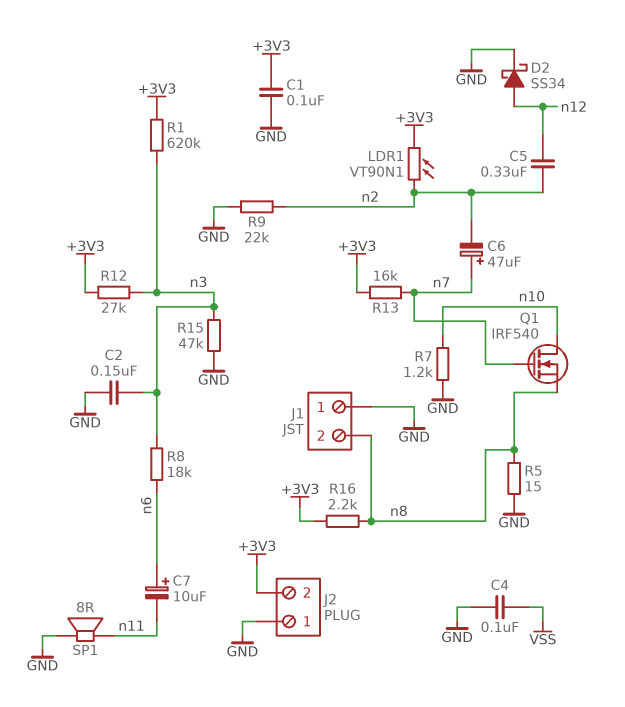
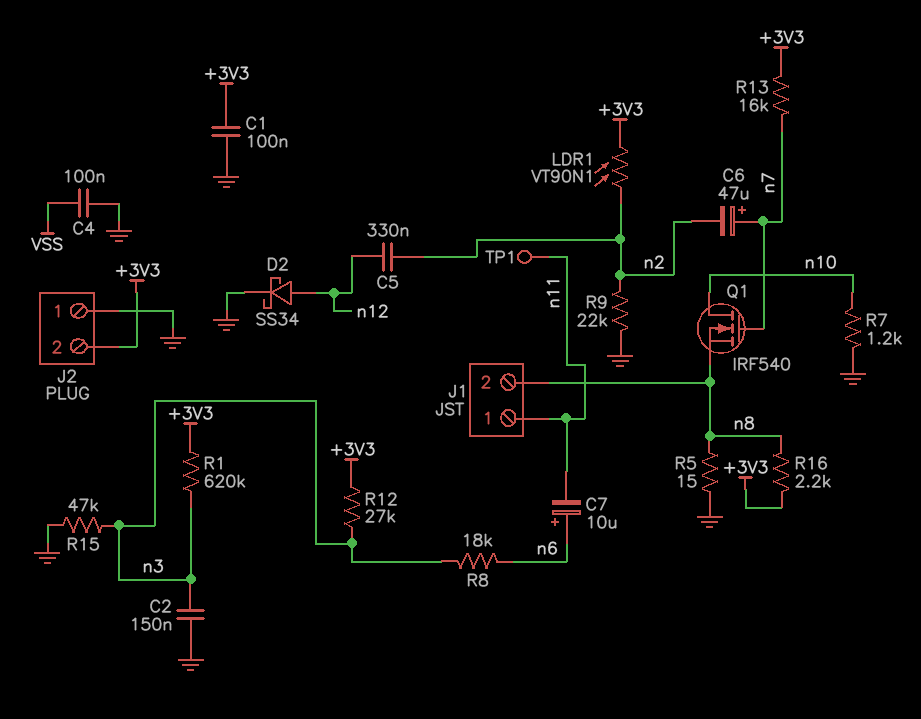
J1 pin 1: GND -> n11
SP1: speaker 8R (GND, n11) -> none
TP1: none -> test point (n11)

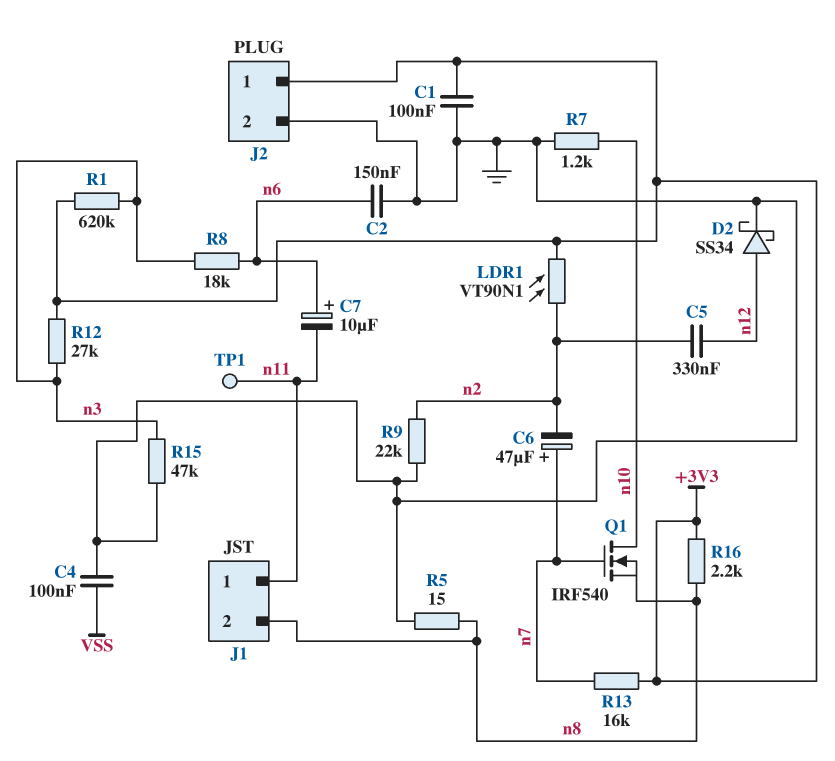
C2: 150nF (GND, n3) -> 150nF (GND, n6)
J2 pin 1: GND -> +3V3
J2 pin 2: +3V3 -> GND

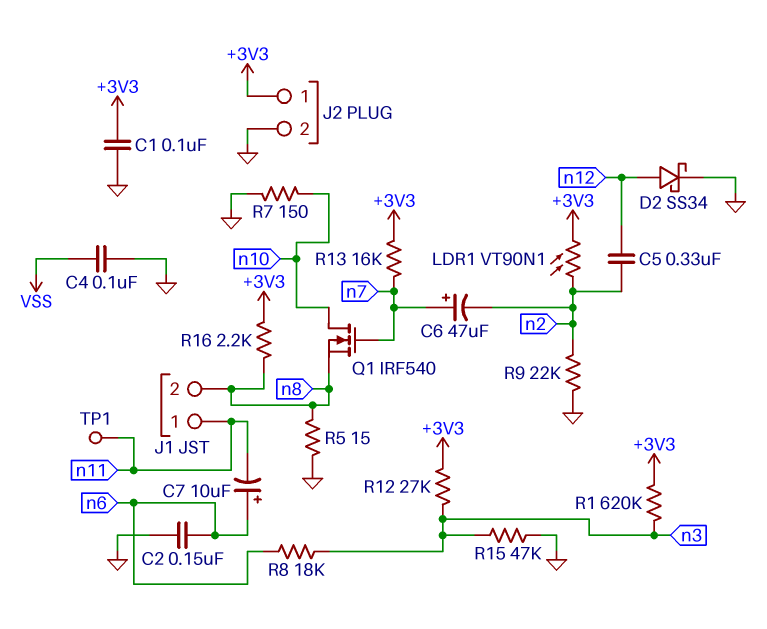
R7: 1.2k (GND, n10) -> 150 (GND, n10)

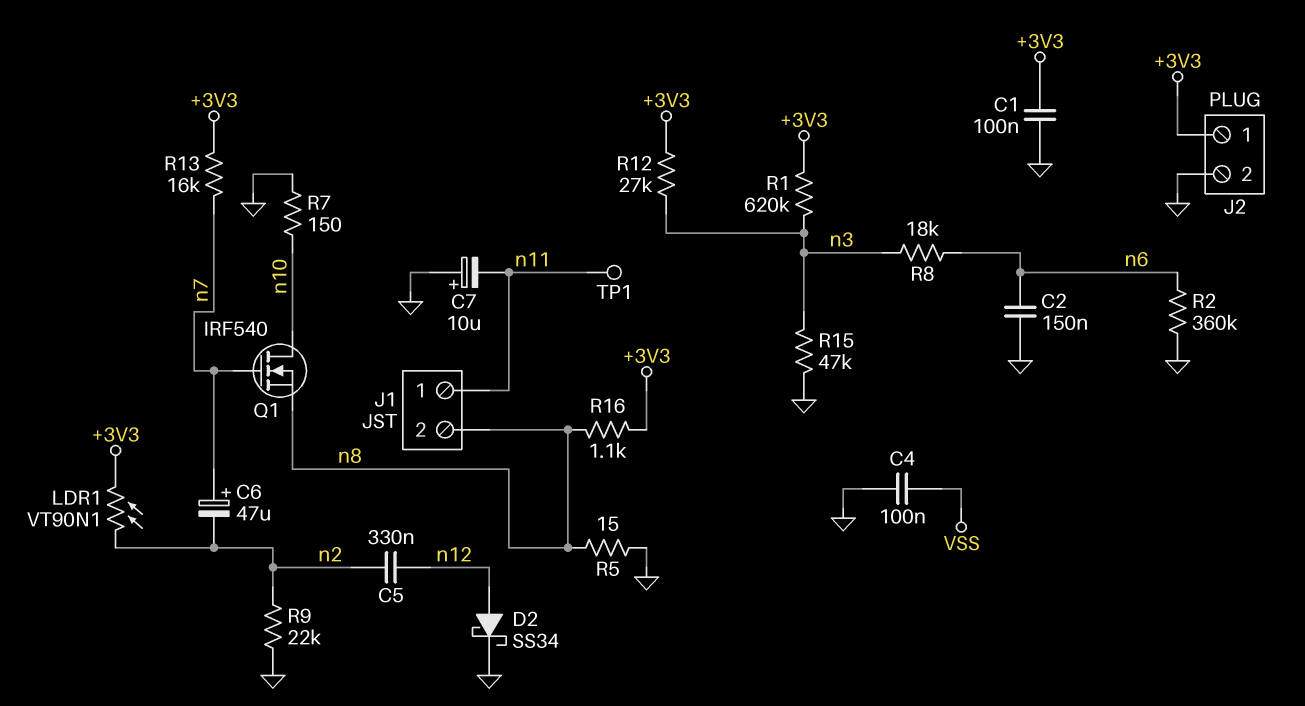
C7: 10uF (plus n6, minus n11) -> 10uF (plus GND, minus n11)
R2: none -> 360k (GND, n6)
R16: 2.2k (+3V3, n8) -> 1.1k (+3V3, n8)

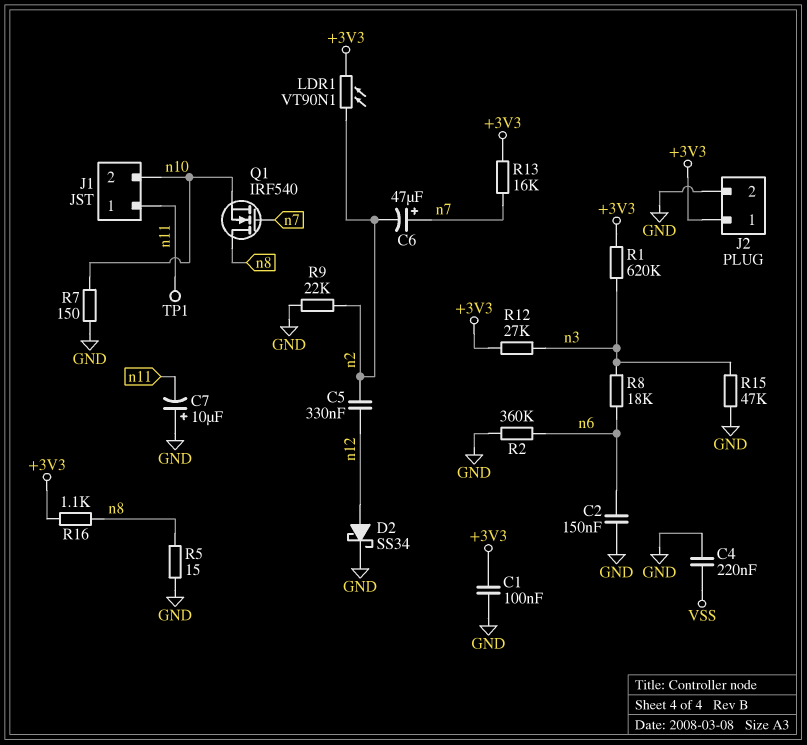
C4: 100nF (GND, VSS) -> 220nF (GND, VSS)
J1 pin 2: n8 -> n10
Q1: NMOS IRF540 (G n7, D n10, S n8) -> NMOS IRF540 (G n7, D n8, S n10)

